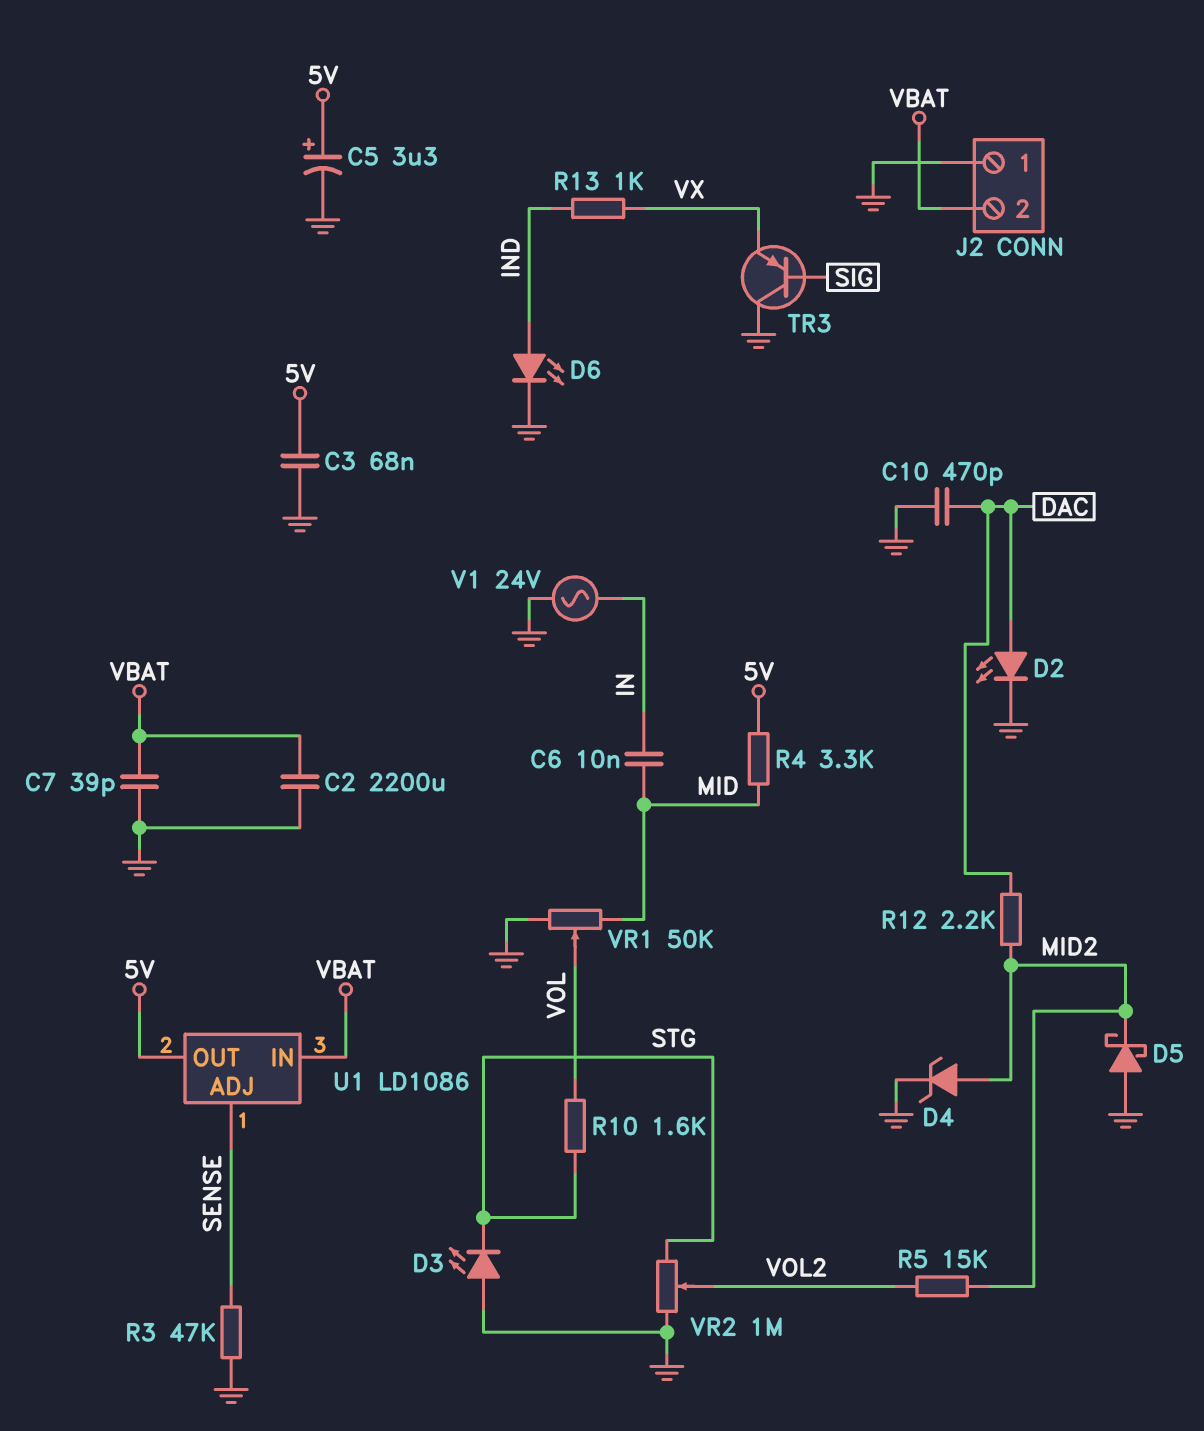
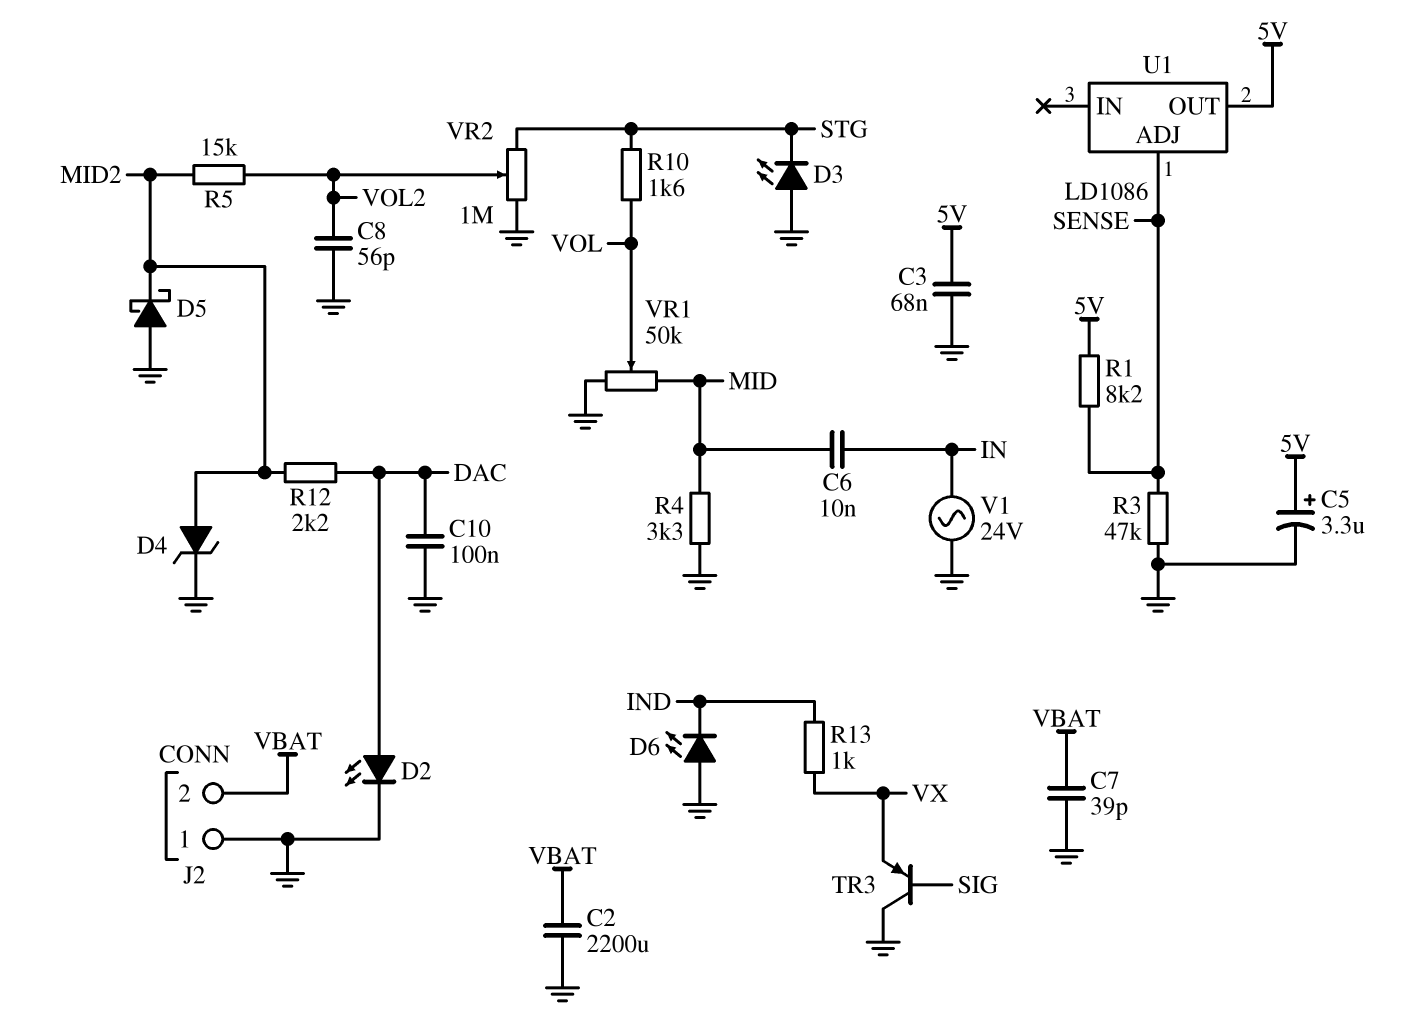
C8: none -> 56pF (GND, VOL2)
C10: 470pF (DAC, GND) -> 100nF (DAC, GND)
D6: LED (A IND, K GND) -> LED (A GND, K IND)
R1: none -> 8.2k (5V, SENSE)
R4: 3.3k (5V, MID) -> 3.3k (GND, MID)
U1 pin IN: VBAT -> none

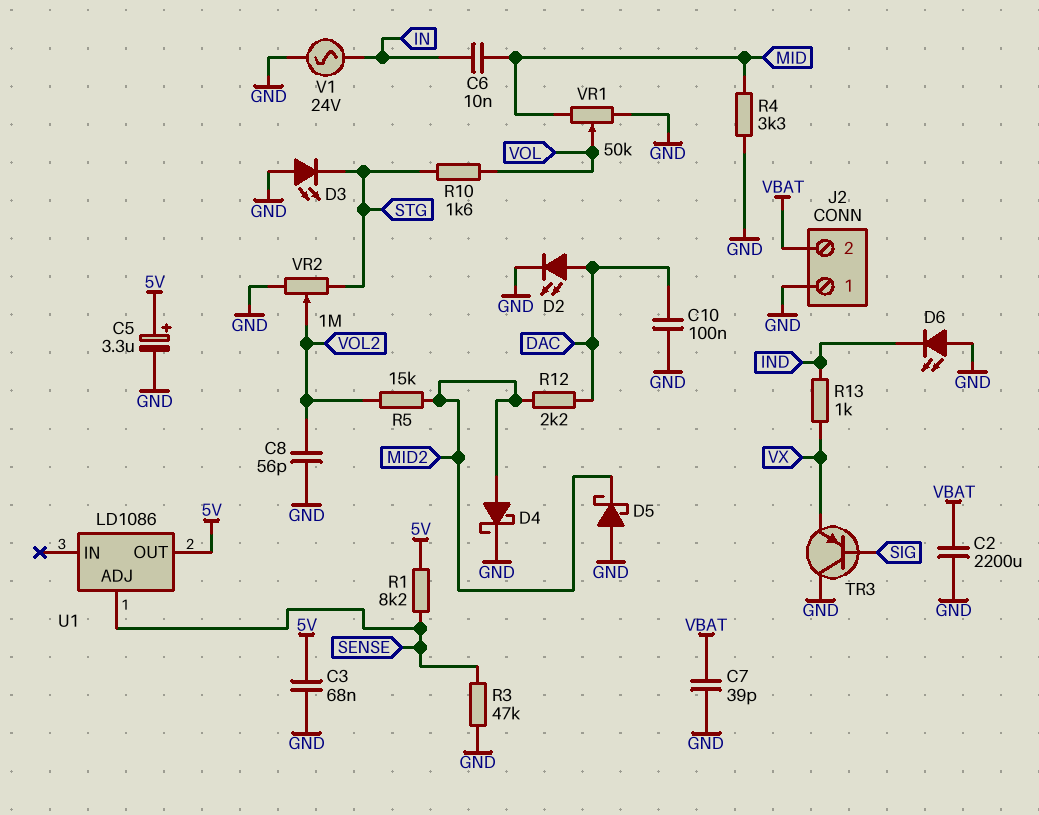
D4: zener (A MID2, K GND) -> schottky (A MID2, K GND)

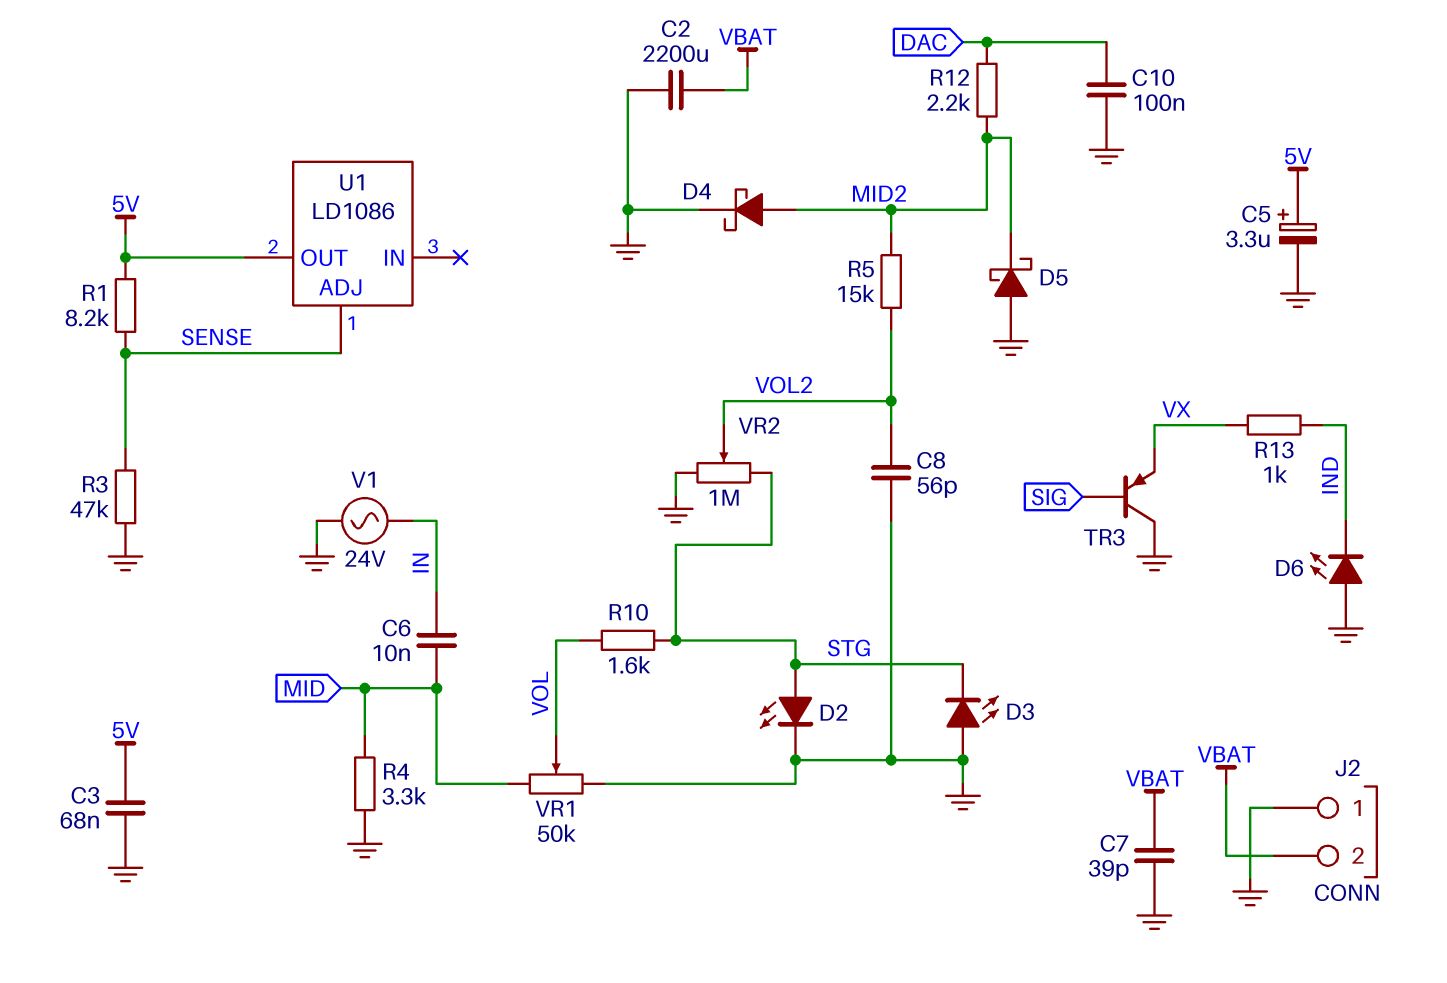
D2: LED (A DAC, K GND) -> LED (A STG, K GND)

